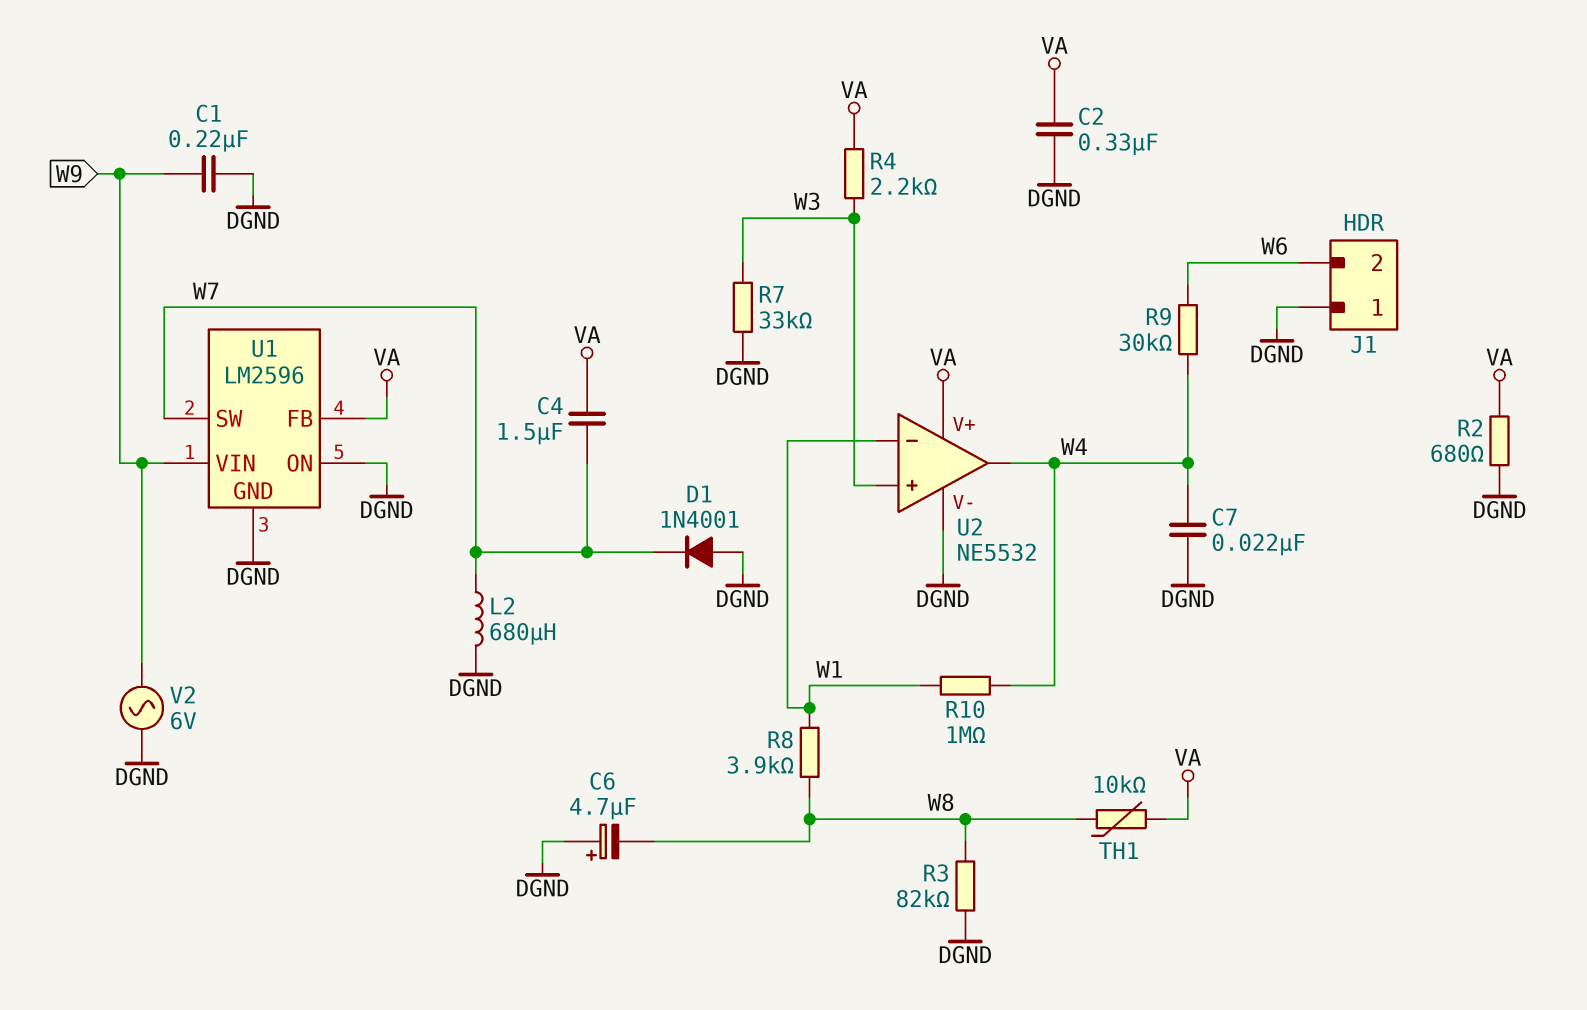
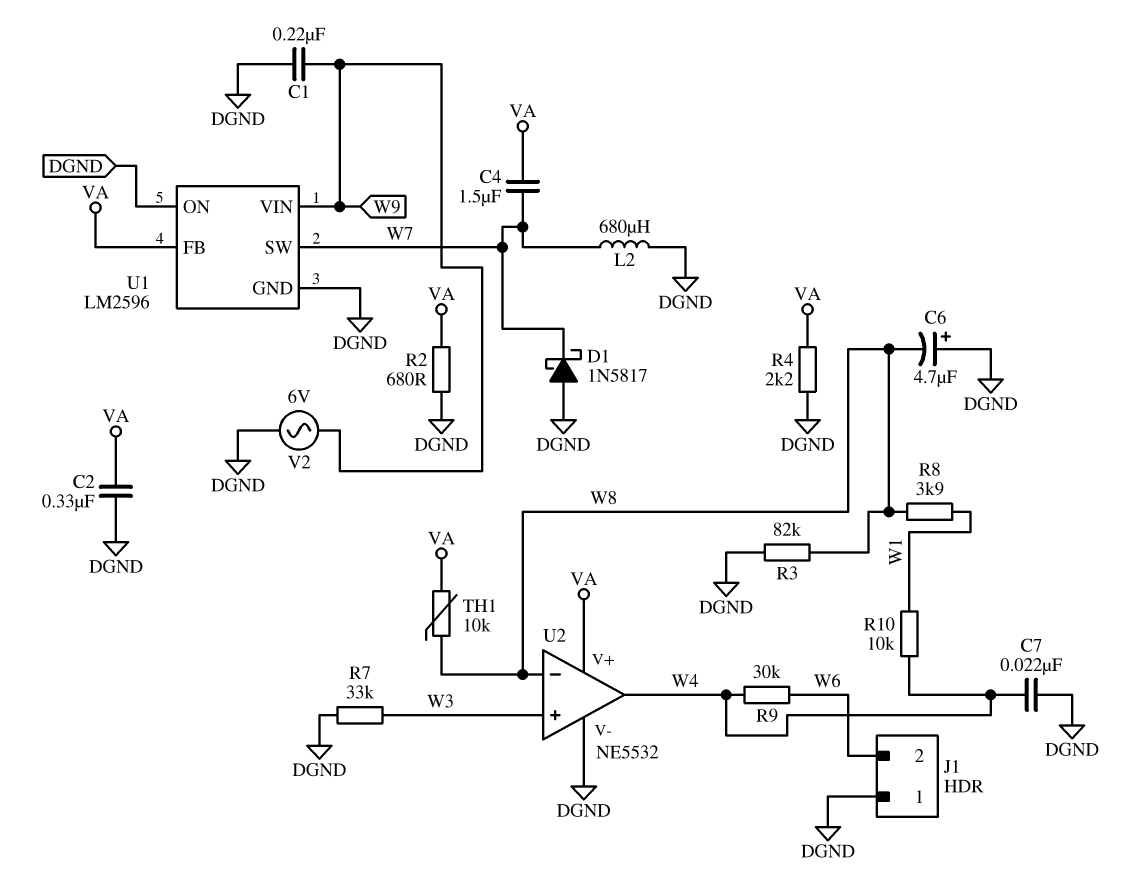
D1: diode 1N4001 (A DGND, K W7) -> schottky 1N5817 (A DGND, K W7)
R4: 2.2k (VA, W3) -> 2.2k (DGND, VA)
R10: 1M (W1, W4) -> 10k (W1, W4)
U2 pin in-: W1 -> W8

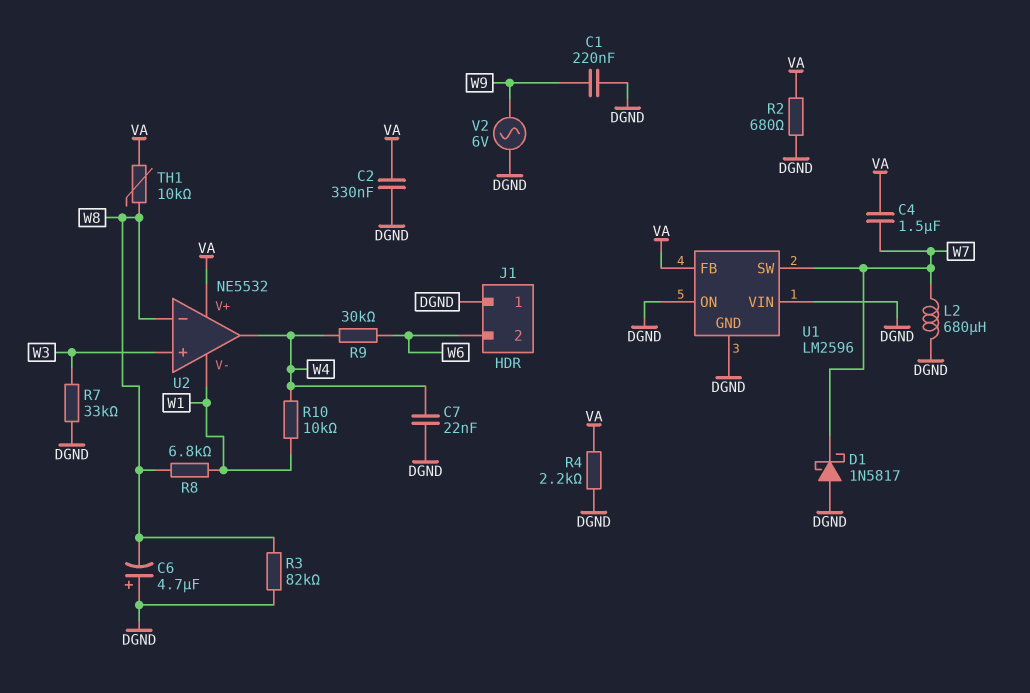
R8: 3.9k (W1, W8) -> 6.8k (W1, W8)
U1 pin VIN: W9 -> DGND
U2 pin V-: DGND -> W1

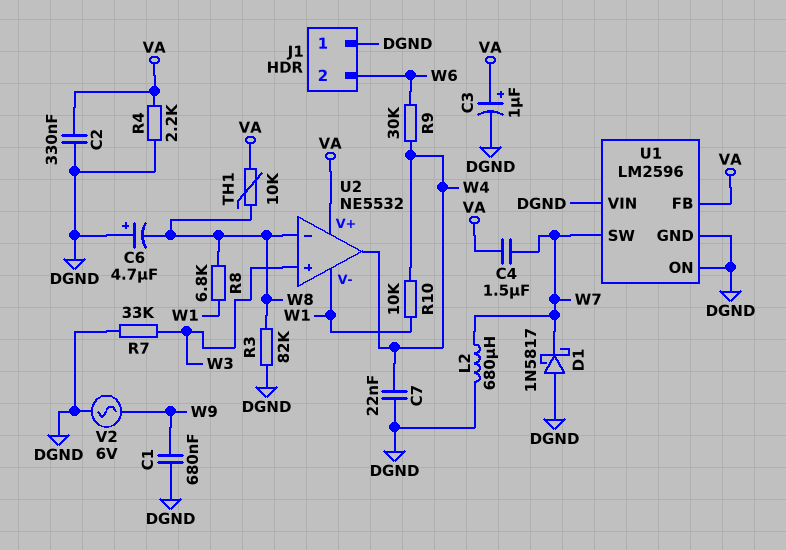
C1: 220nF (DGND, W9) -> 680nF (DGND, W9)
C3: none -> 1uF (plus VA, minus DGND)
R2: 680 (DGND, VA) -> none

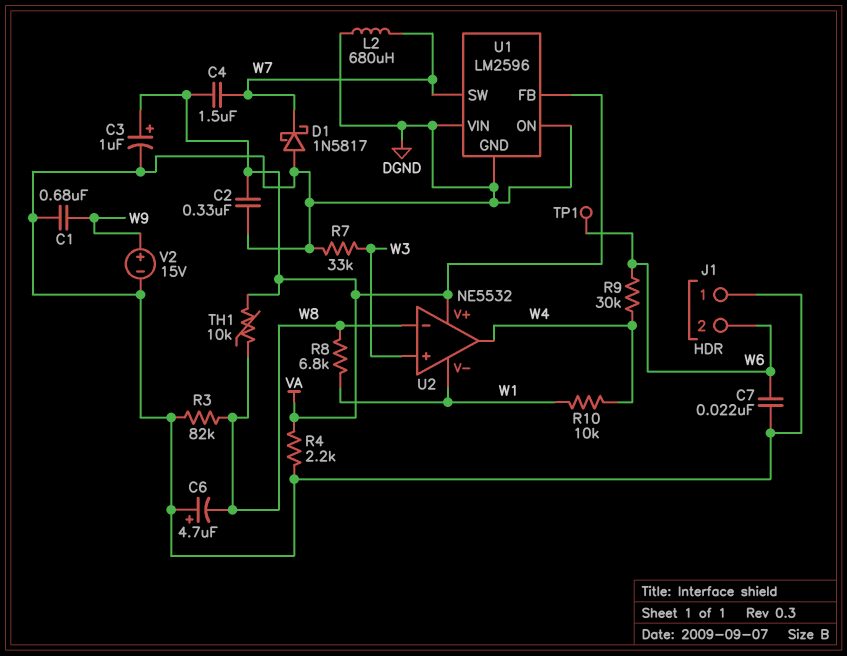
C7: 22nF (DGND, W4) -> 22nF (DGND, W6)
TP1: none -> test point (W6)
V2: AC 6V (DGND, W9) -> 15V (plus W9, minus DGND)

